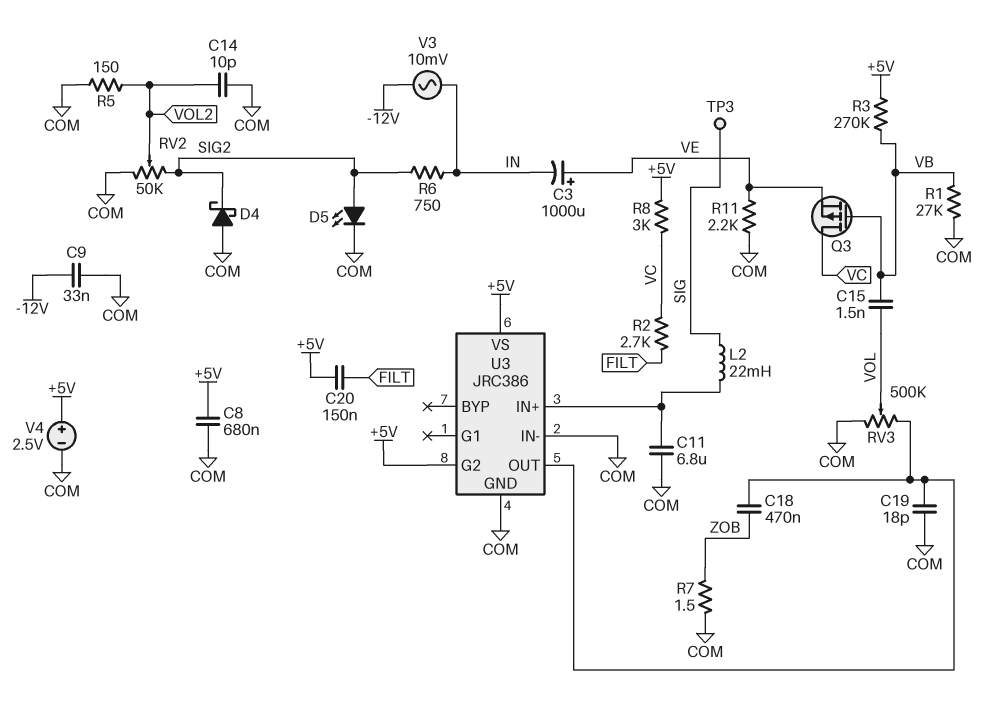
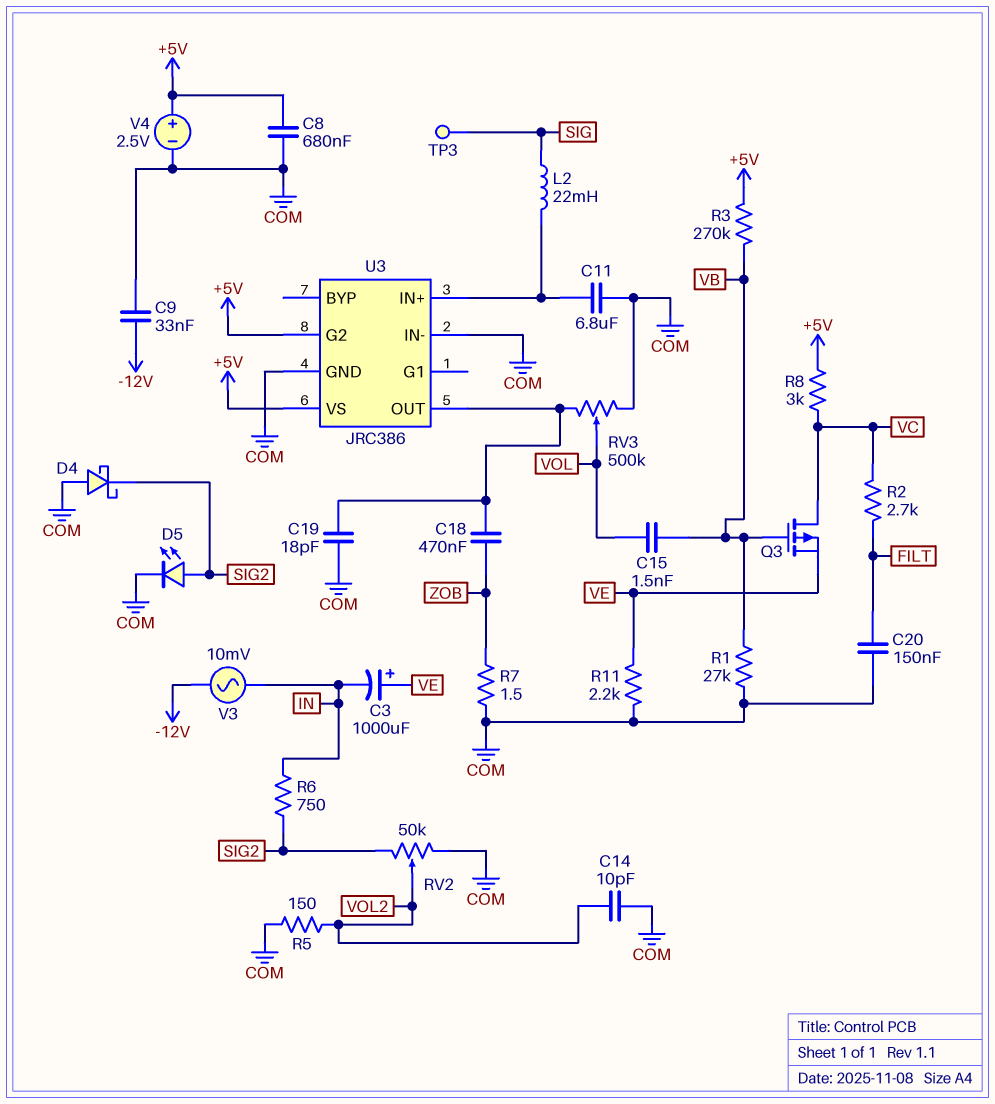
C20: 150nF (+5V, FILT) -> 150nF (COM, FILT)

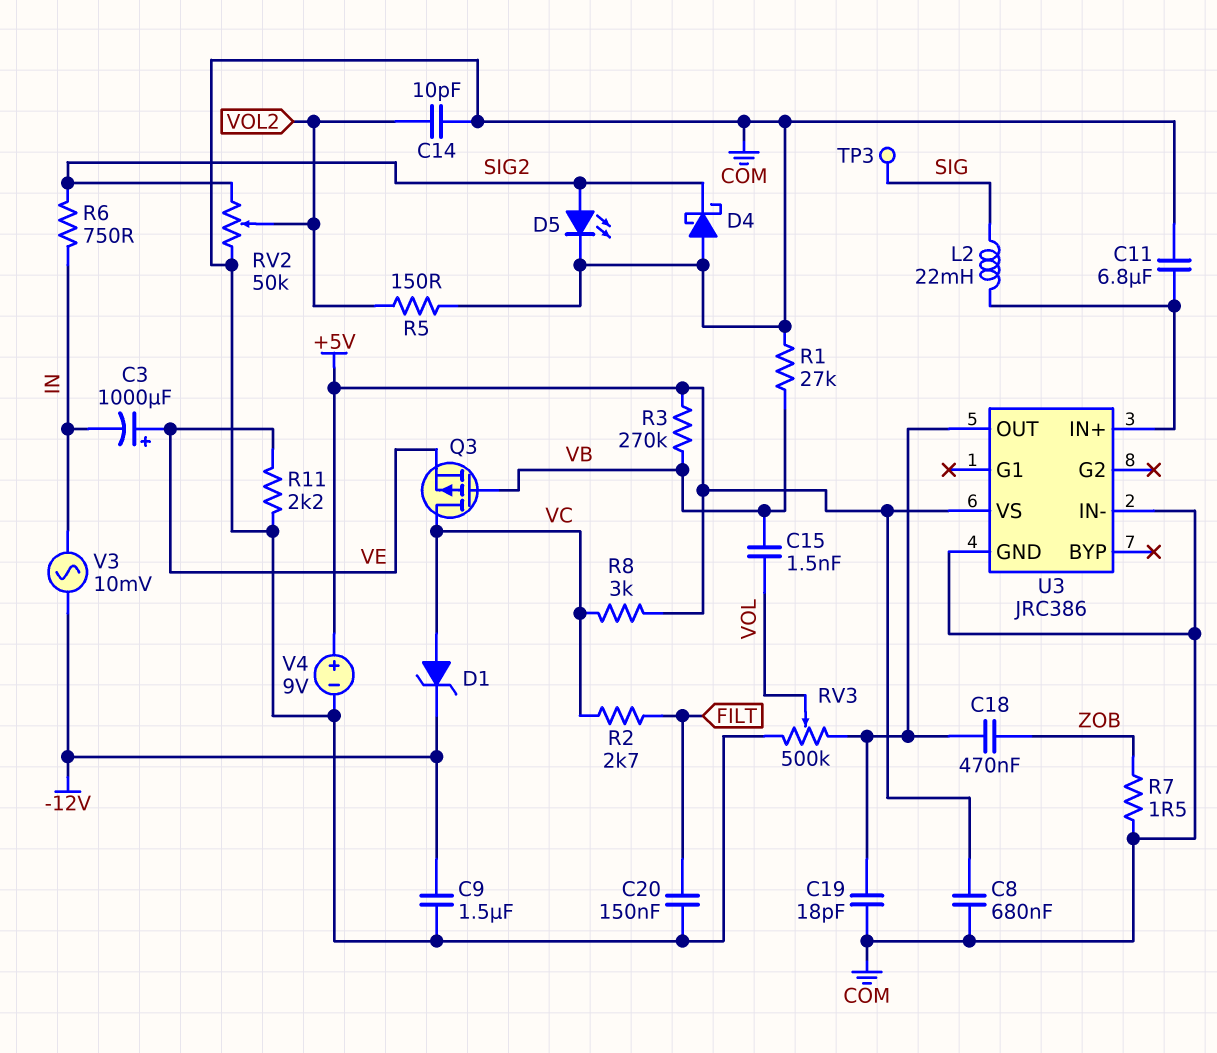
C9: 33nF (-12V, COM) -> 1.5uF (-12V, COM)
D1: none -> zener (A VC, K -12V)
U3 pin G2: +5V -> none
V4: 2.5V (plus +5V, minus COM) -> 9V (plus +5V, minus COM)

